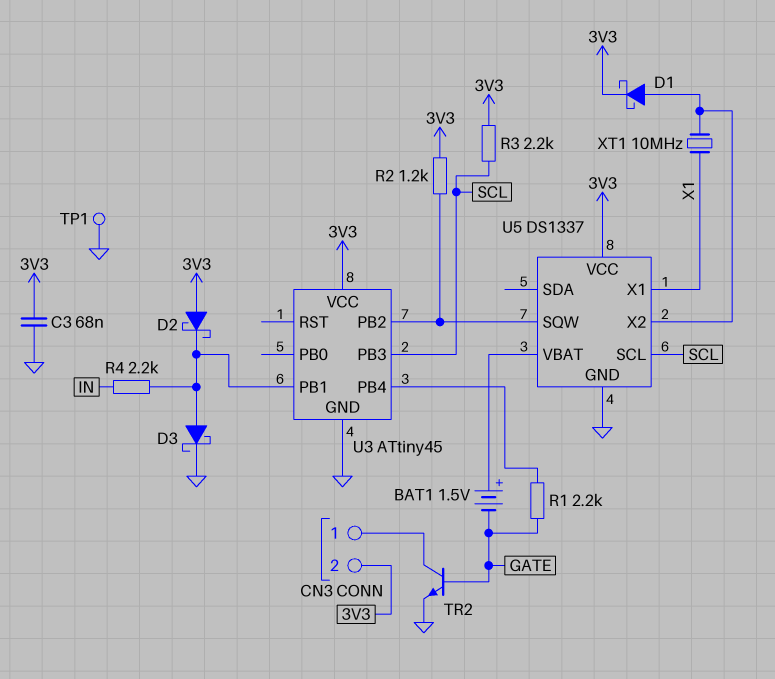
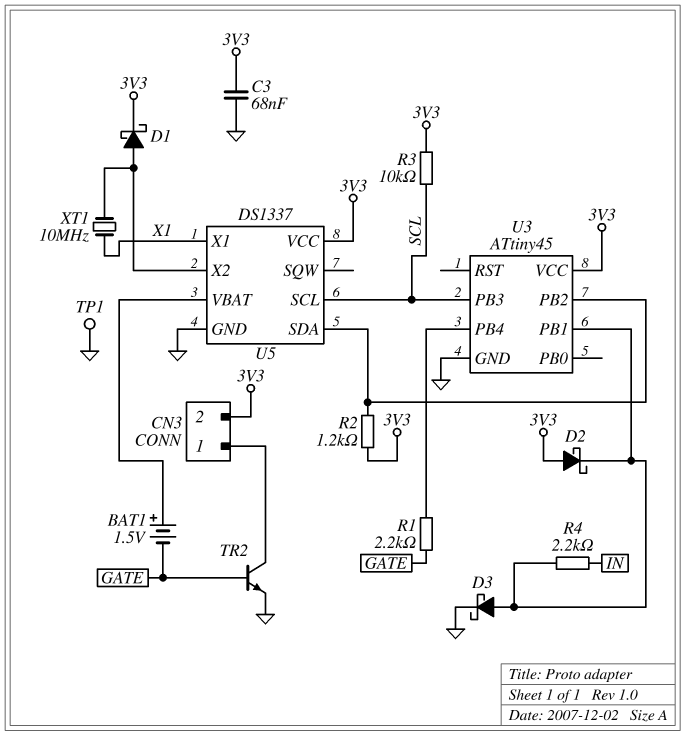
R3: 2.2k (3V3, SCL) -> 10k (3V3, SCL)
U5 pin SDA: none -> U3/PB2
U5 pin SQW: U3/PB2 -> none

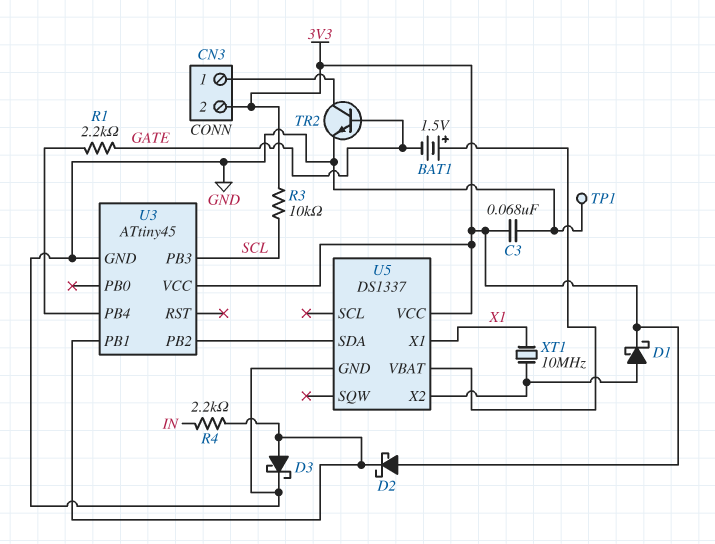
R2: 1.2k (3V3, U3/PB2) -> none
U5 pin SCL: SCL -> none

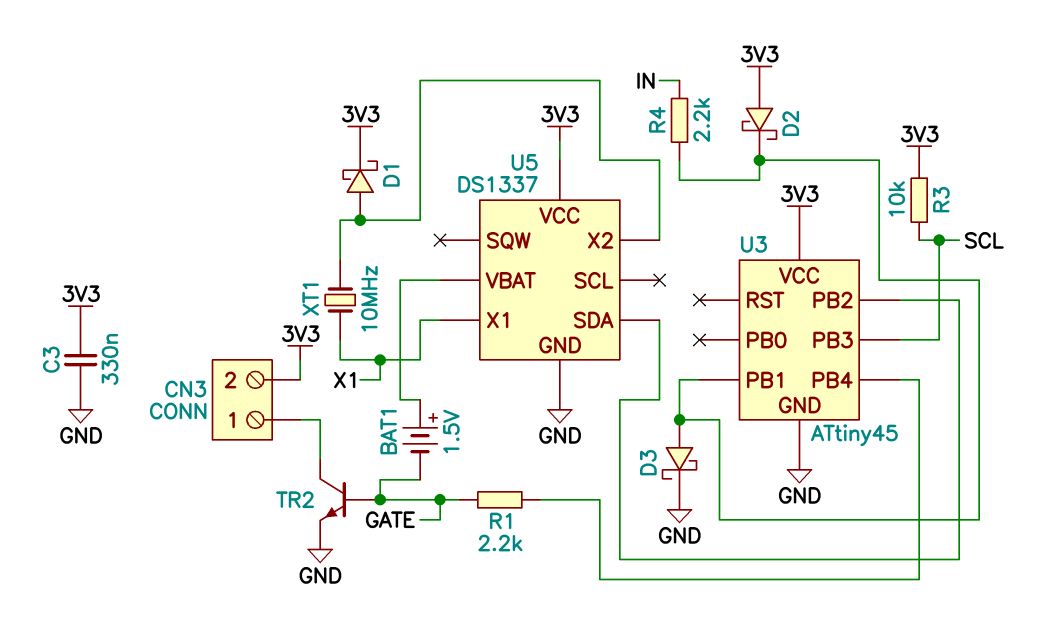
C3: 68nF (3V3, GND) -> 330nF (3V3, GND)
TP1: test point (GND) -> none

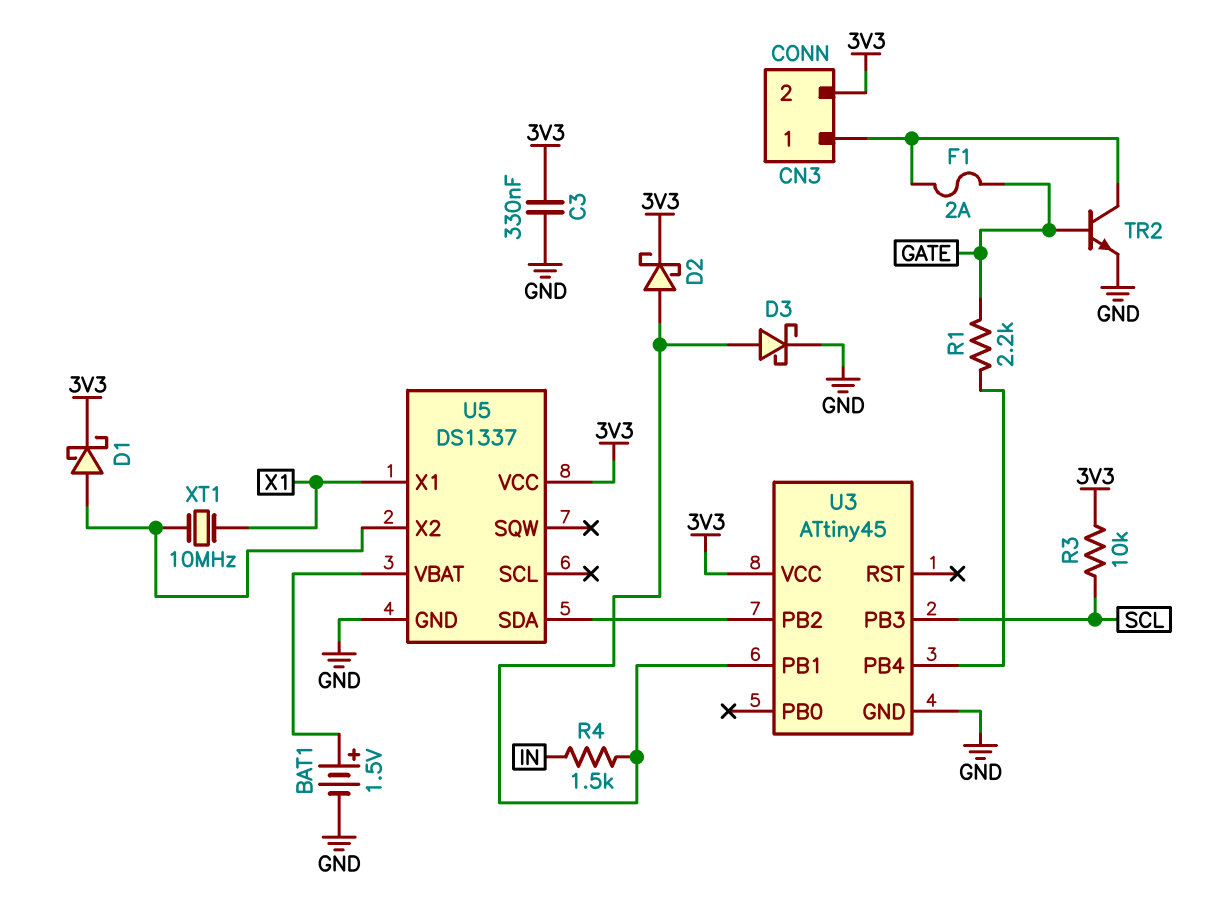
BAT1: 1.5V (plus U5/VBAT, minus GATE) -> 1.5V (plus U5/VBAT, minus GND)
D2: schottky (A 3V3, K U3/PB1) -> schottky (A U3/PB1, K 3V3)
F1: none -> 2A (CN3/1, GATE)
R4: 2.2k (IN, U3/PB1) -> 1.5k (IN, U3/PB1)

